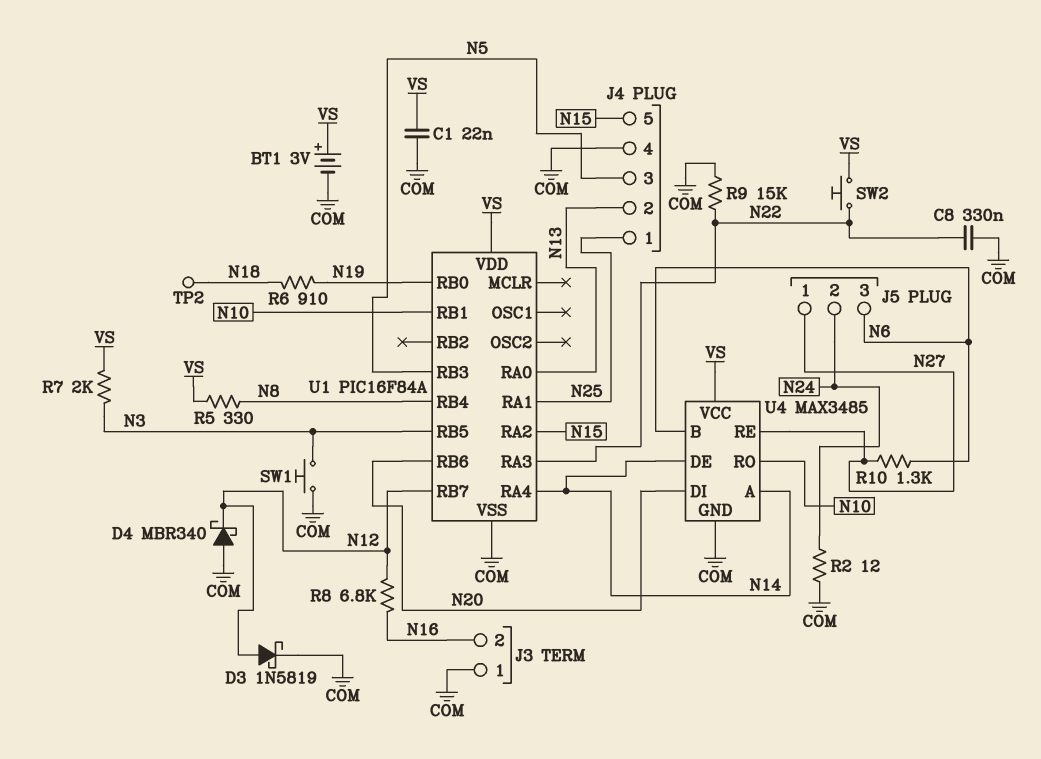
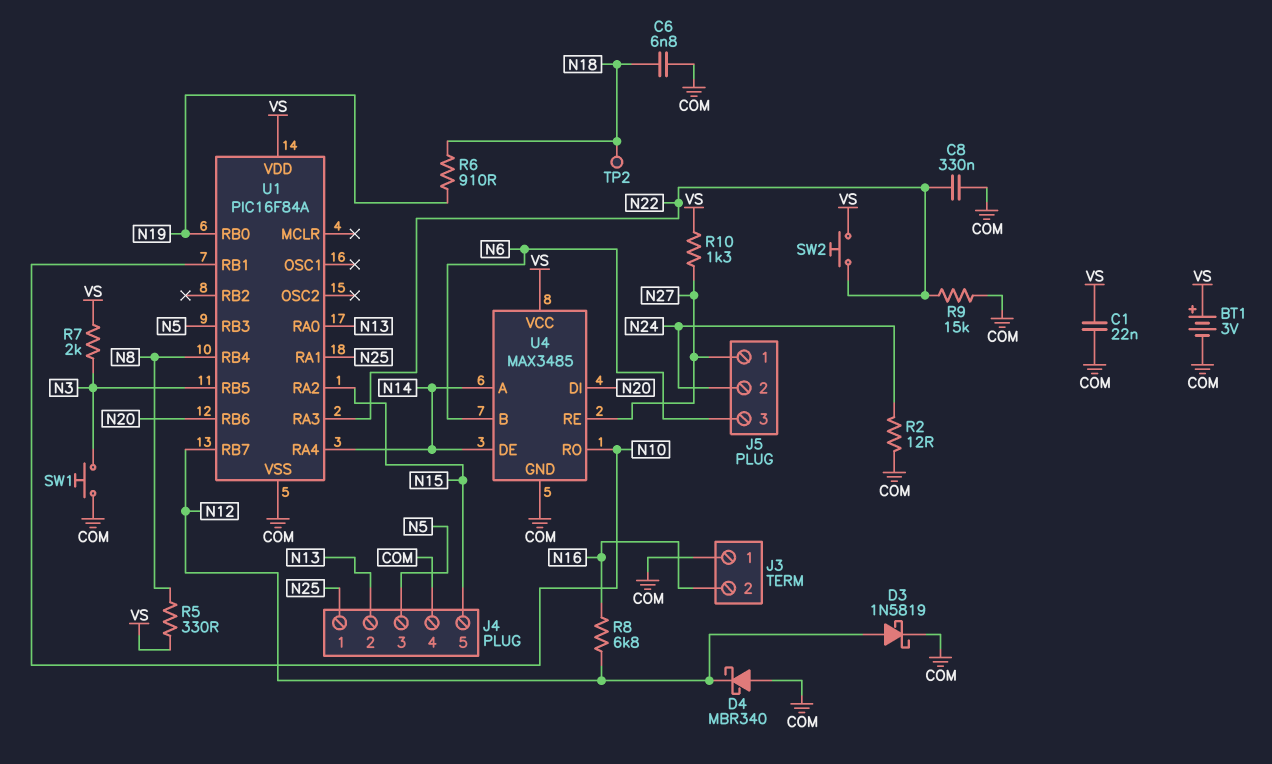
C6: none -> 6.8nF (COM, N18)
R10: 1.3k (N6, N27) -> 1.3k (N27, VS)

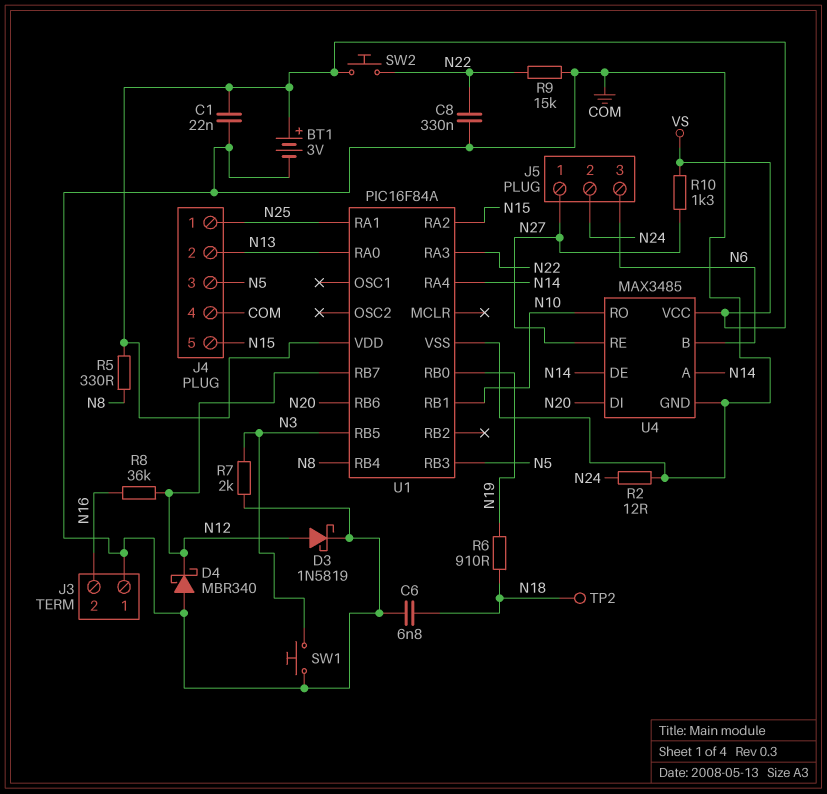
R7: 2k (N3, VS) -> 2k (COM, N3)
R8: 6.8k (N12, N16) -> 36k (N12, N16)

